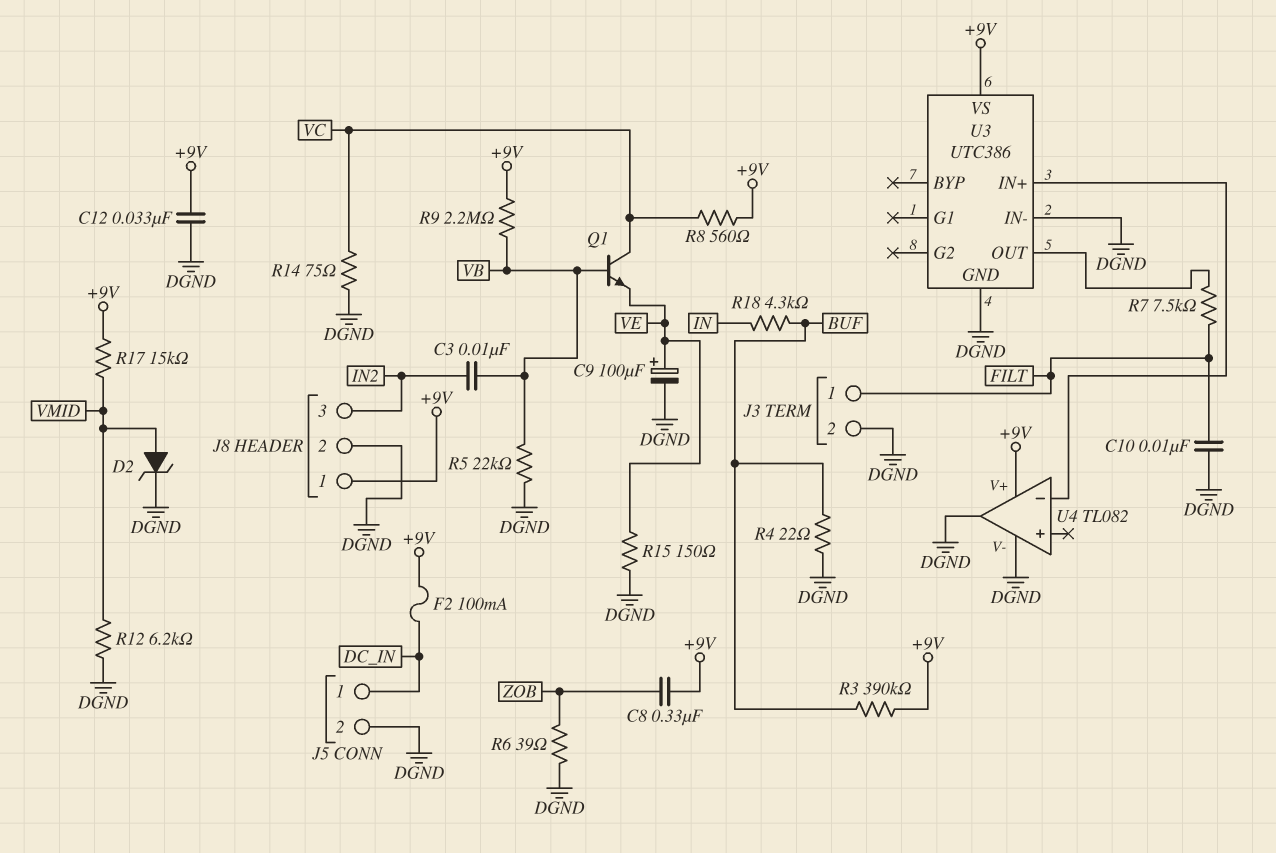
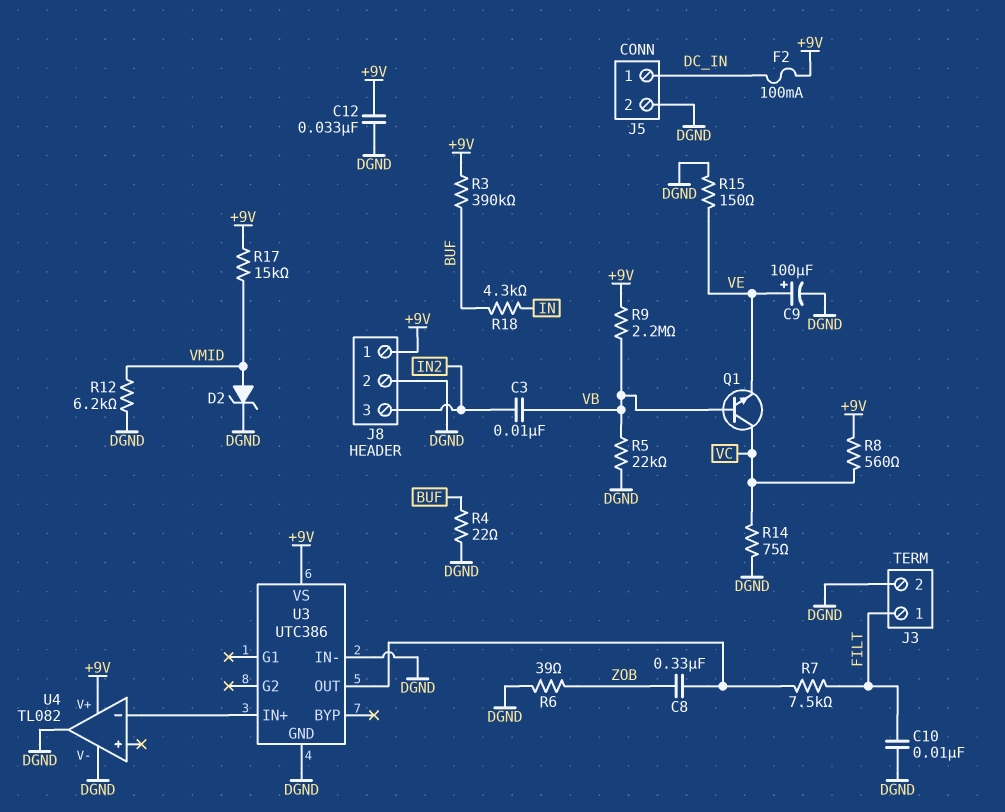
C8: 330nF (+9V, ZOB) -> 330nF (U3/OUT, ZOB)

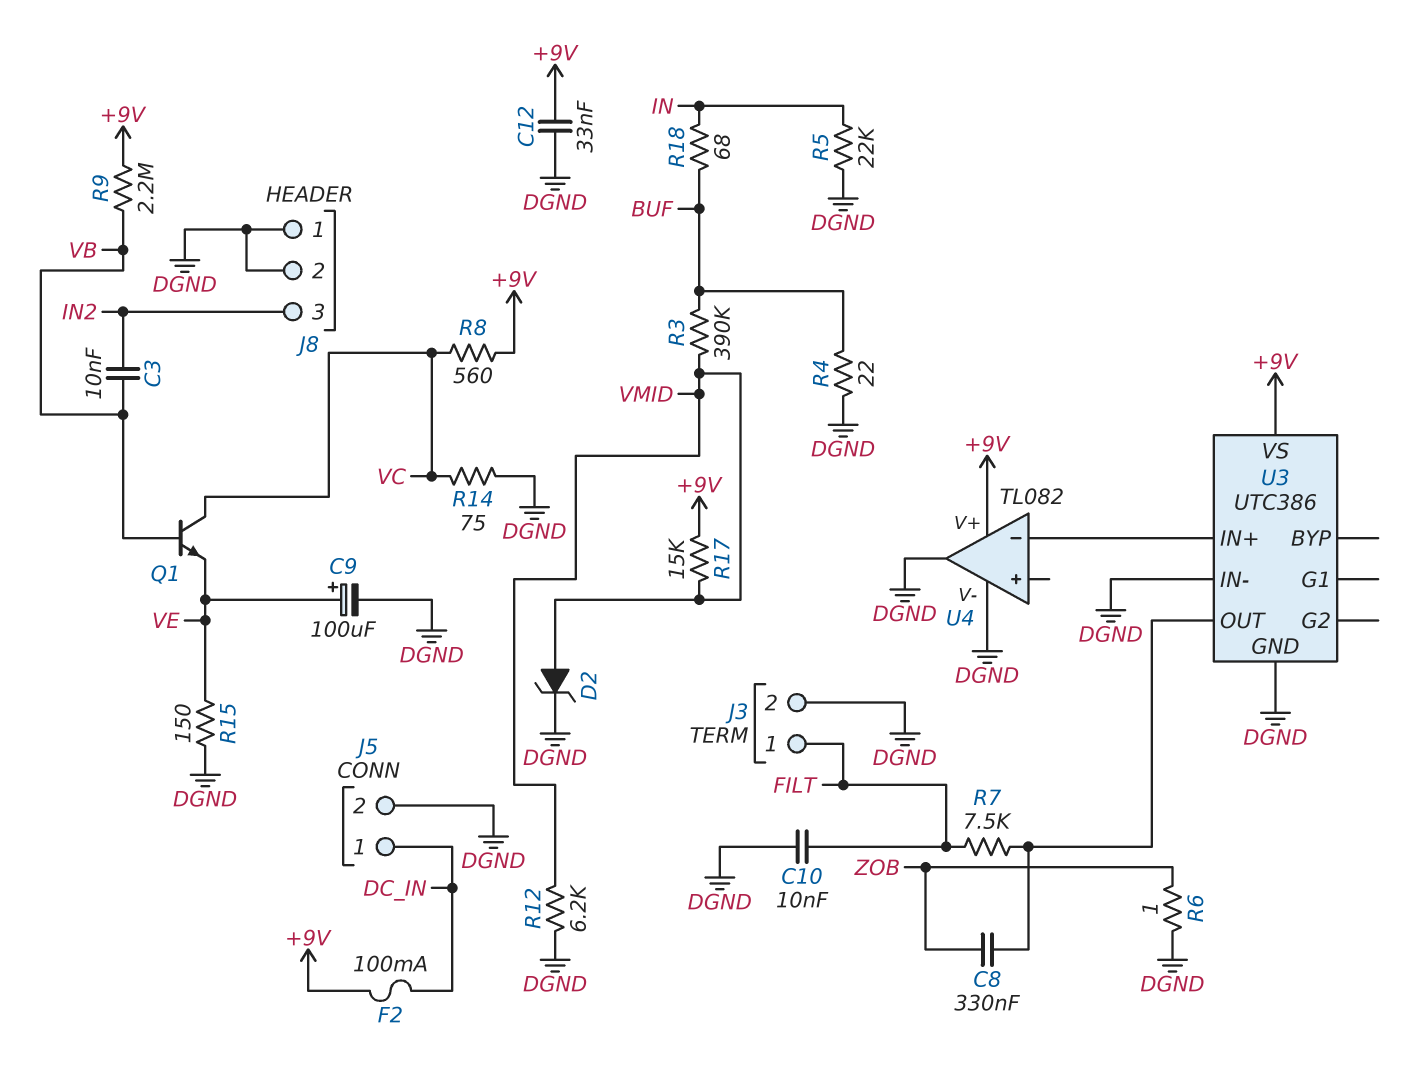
J8 pin 1: +9V -> DGND
R3: 390k (+9V, BUF) -> 390k (BUF, VMID)
R5: 22k (DGND, VB) -> 22k (DGND, IN)
R6: 39 (DGND, ZOB) -> 1 (DGND, ZOB)
R18: 4.3k (BUF, IN) -> 68 (BUF, IN)

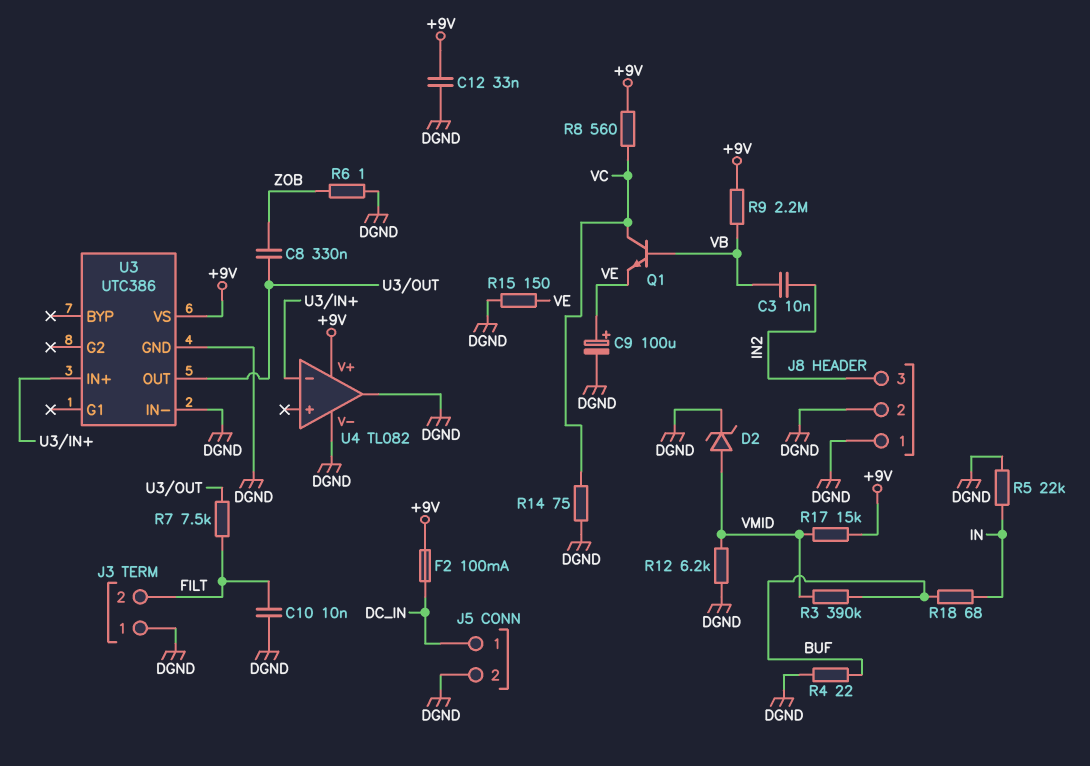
J3 pin 1: FILT -> DGND
J3 pin 2: DGND -> FILT

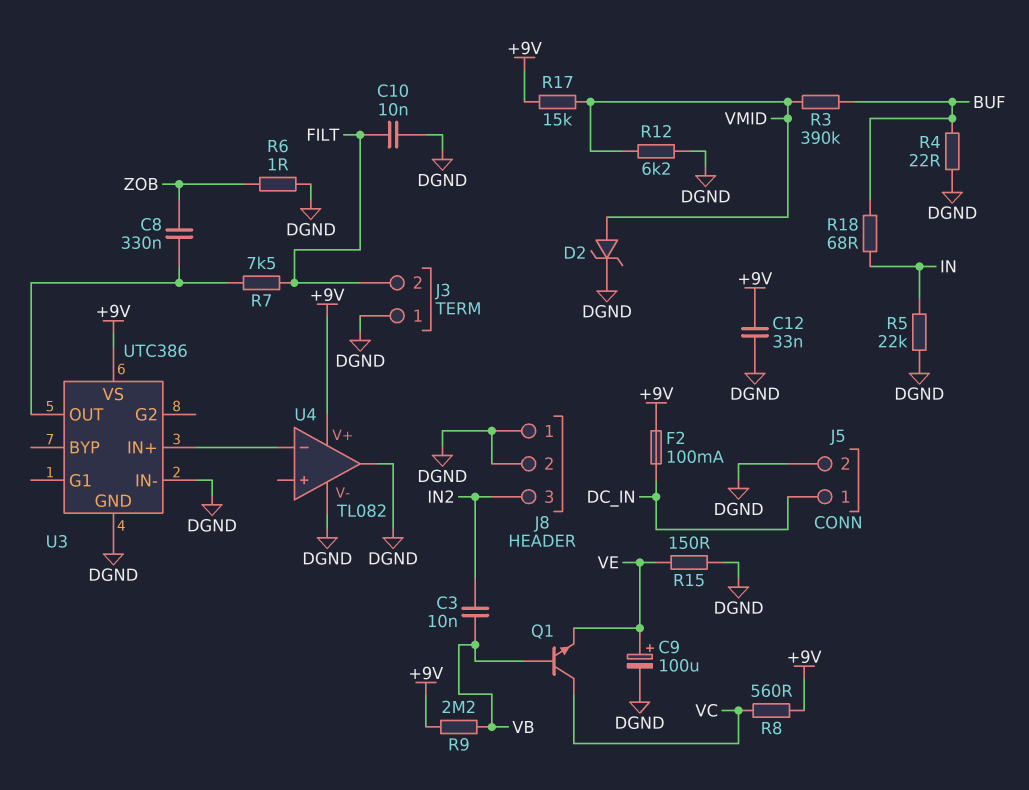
R14: 75 (DGND, VC) -> none

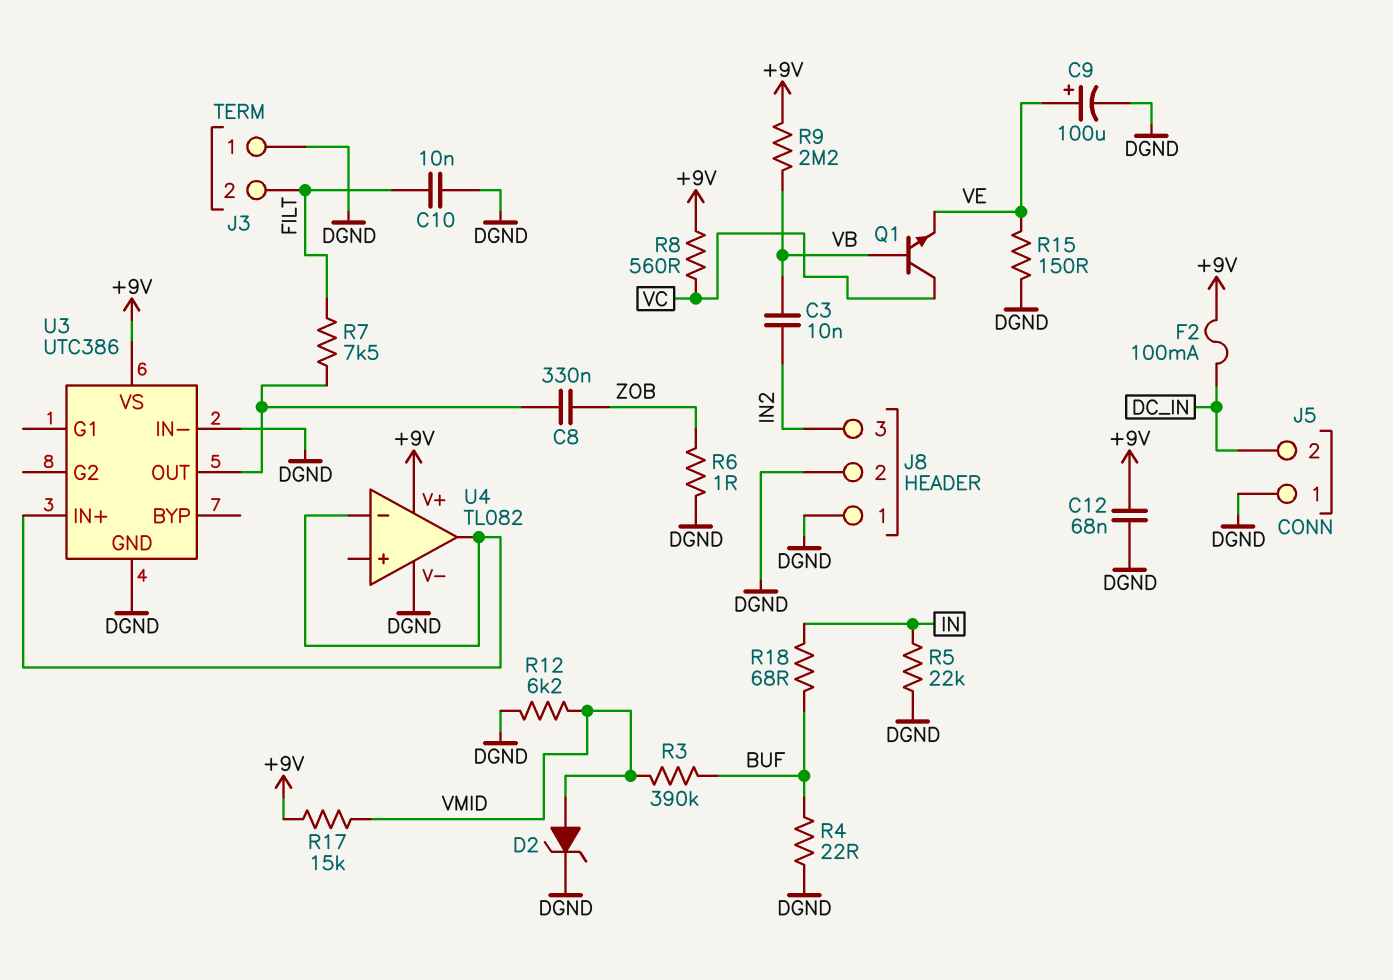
C12: 33nF (+9V, DGND) -> 68nF (+9V, DGND)
J5 pin 1: DC_IN -> DGND
J5 pin 2: DGND -> DC_IN
U4 pin out: DGND -> U3/IN+

